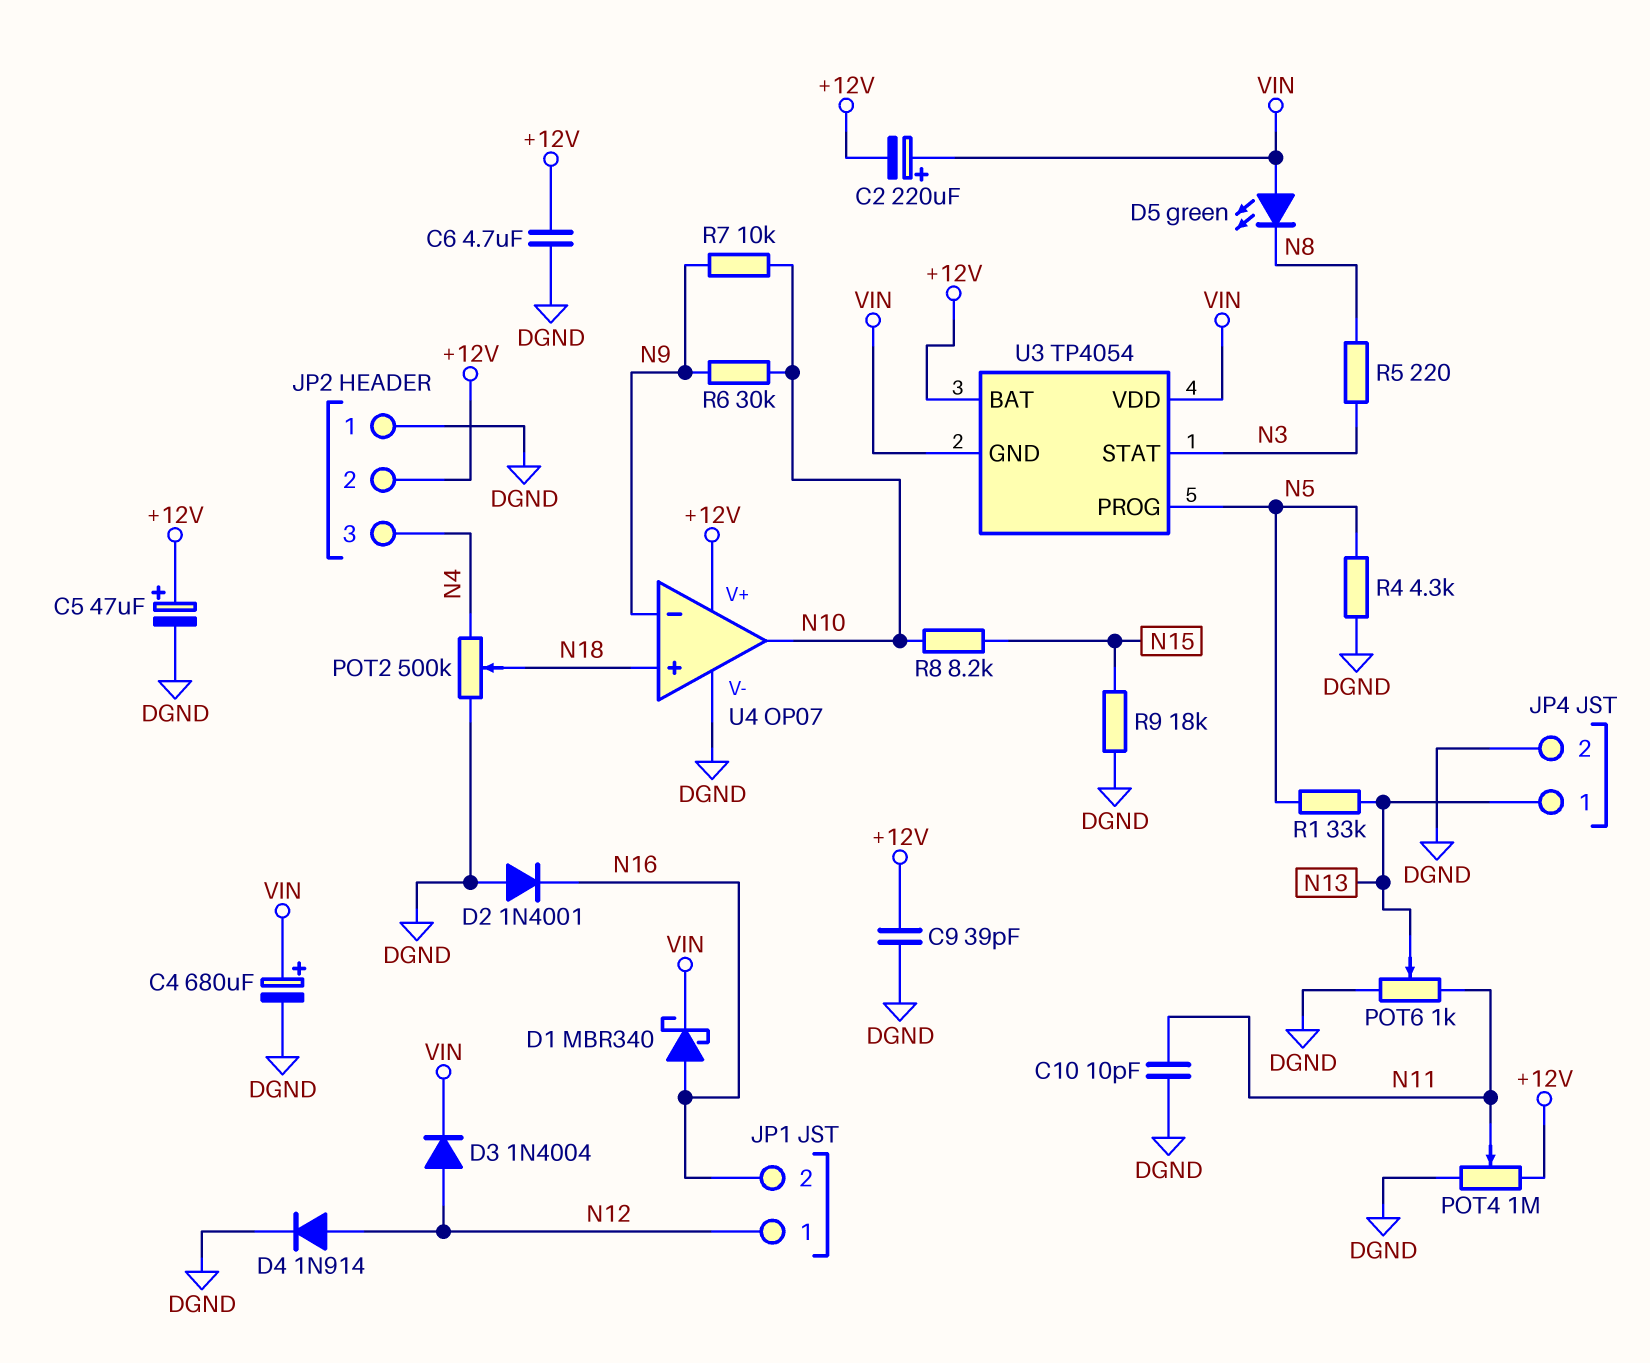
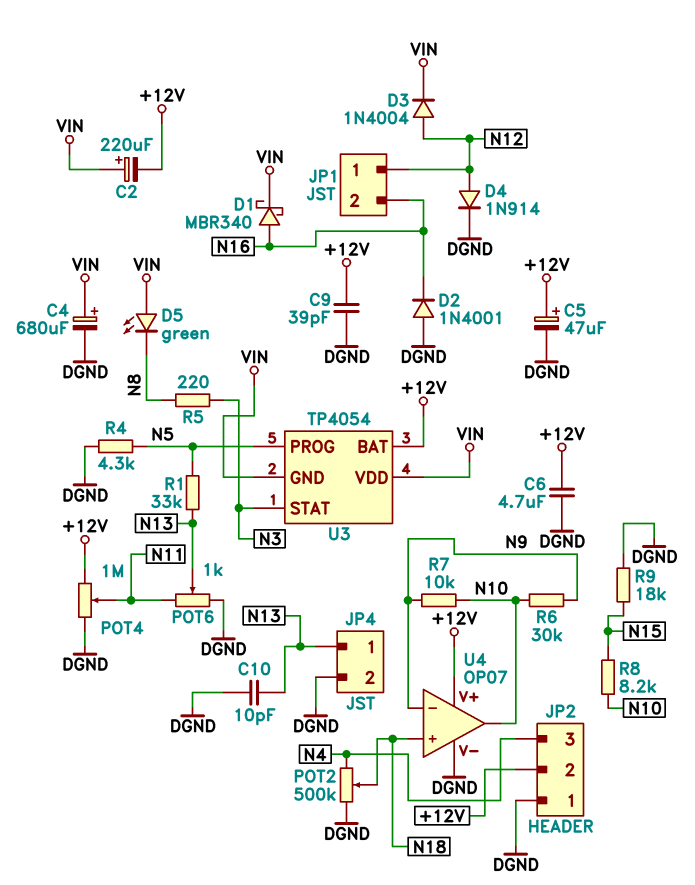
C10: 10pF (DGND, N11) -> 10pF (DGND, N13)

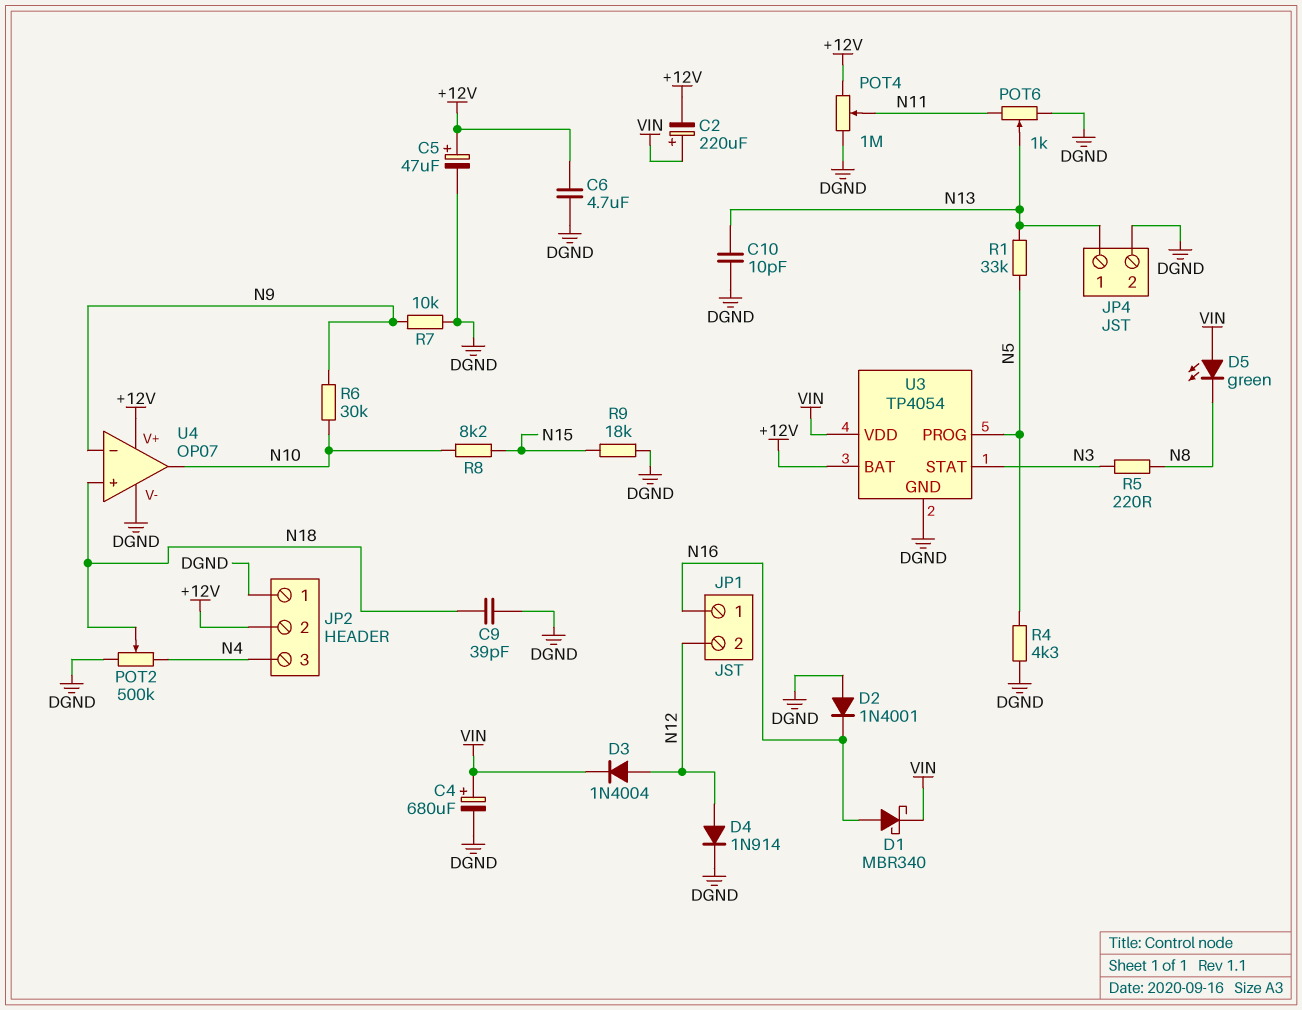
C9: 39pF (+12V, DGND) -> 39pF (DGND, N18)
JP1 pin 1: N12 -> N16
JP1 pin 2: N16 -> N12
R7: 10k (N9, N10) -> 10k (DGND, N9)
U3 pin GND: VIN -> DGND

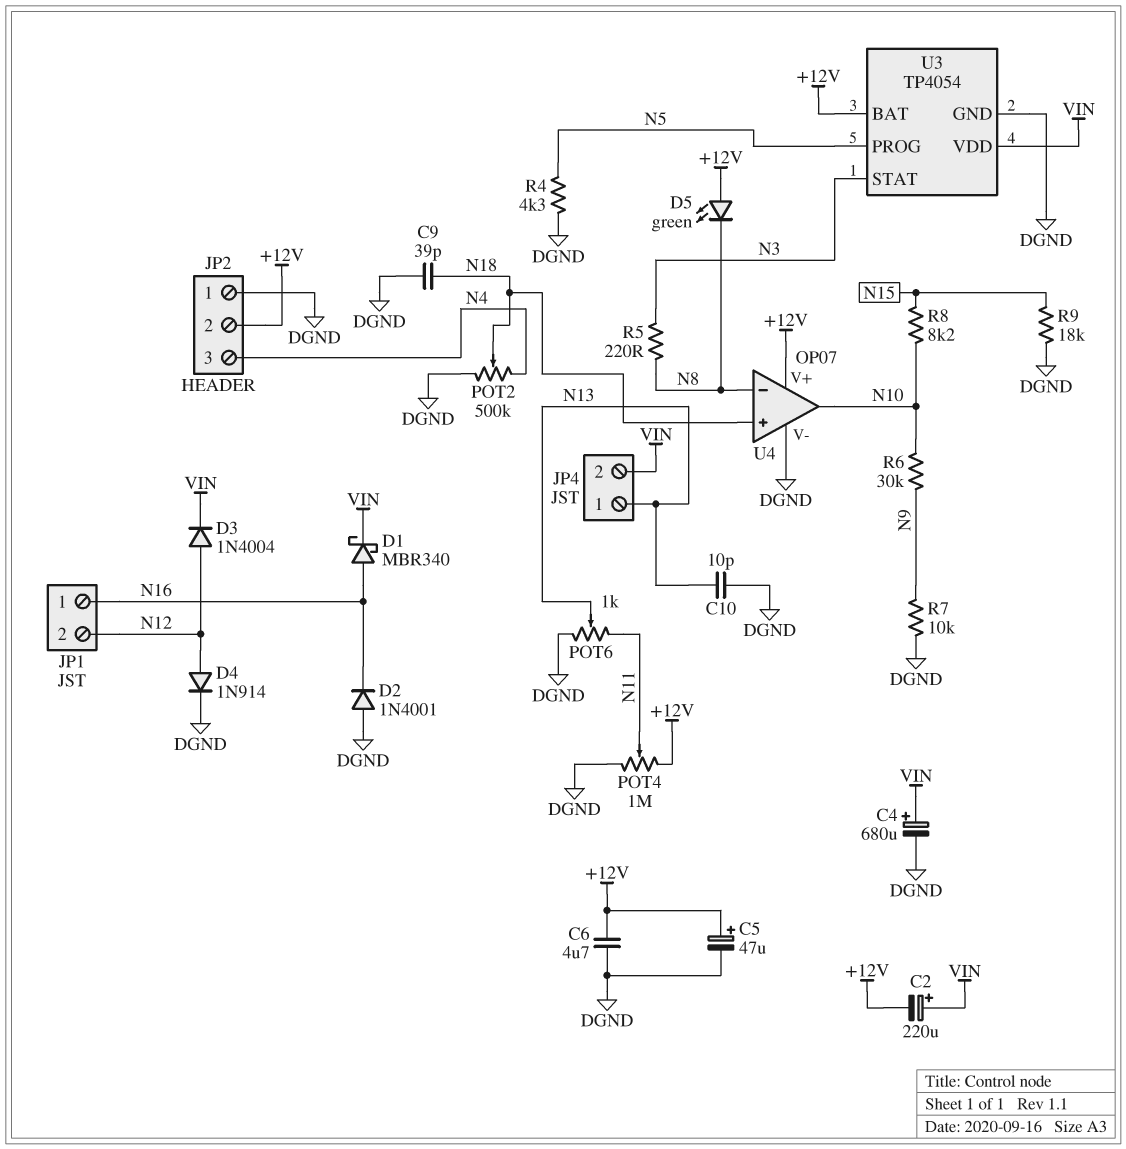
D5: LED green (A VIN, K N8) -> LED green (A +12V, K N8)
JP4 pin 2: DGND -> VIN
R1: 33k (N5, N13) -> none
U4 pin in-: N9 -> N8

